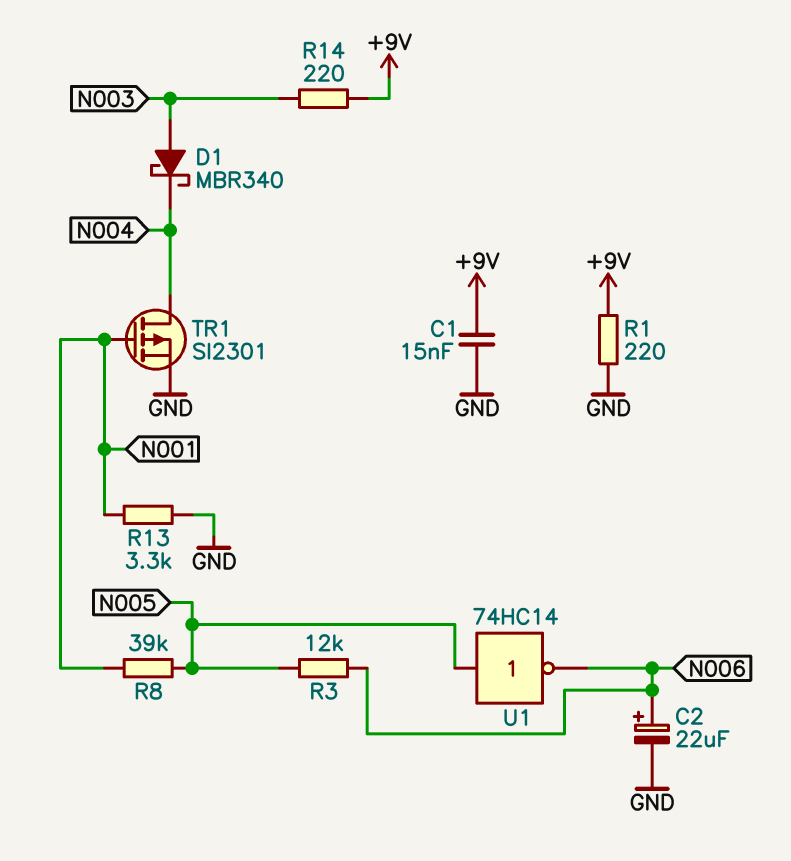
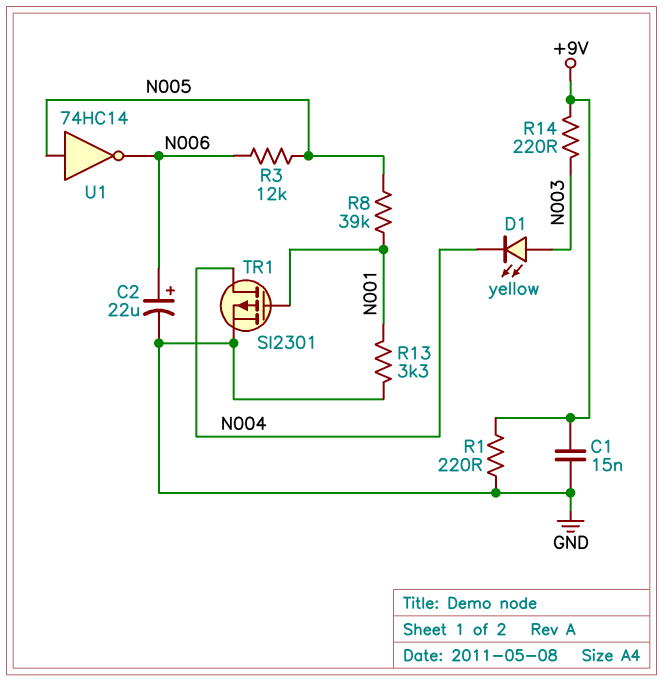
D1: schottky MBR340 (A N003, K N004) -> LED yellow (A N003, K N004)

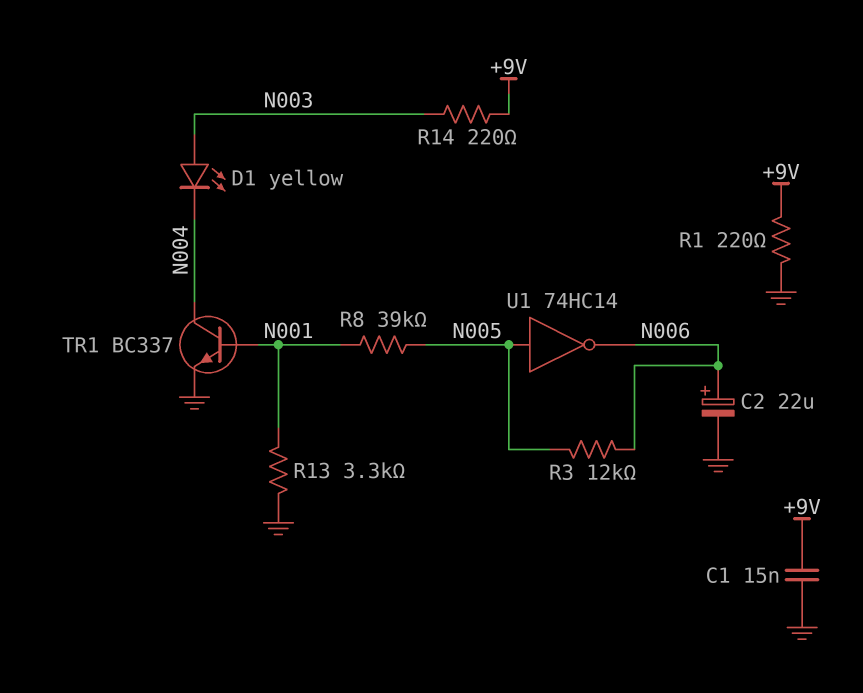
TR1: PMOS SI2301 (G N001, D N004, S GND) -> NPN BC337 (B N001, C N004, E GND)

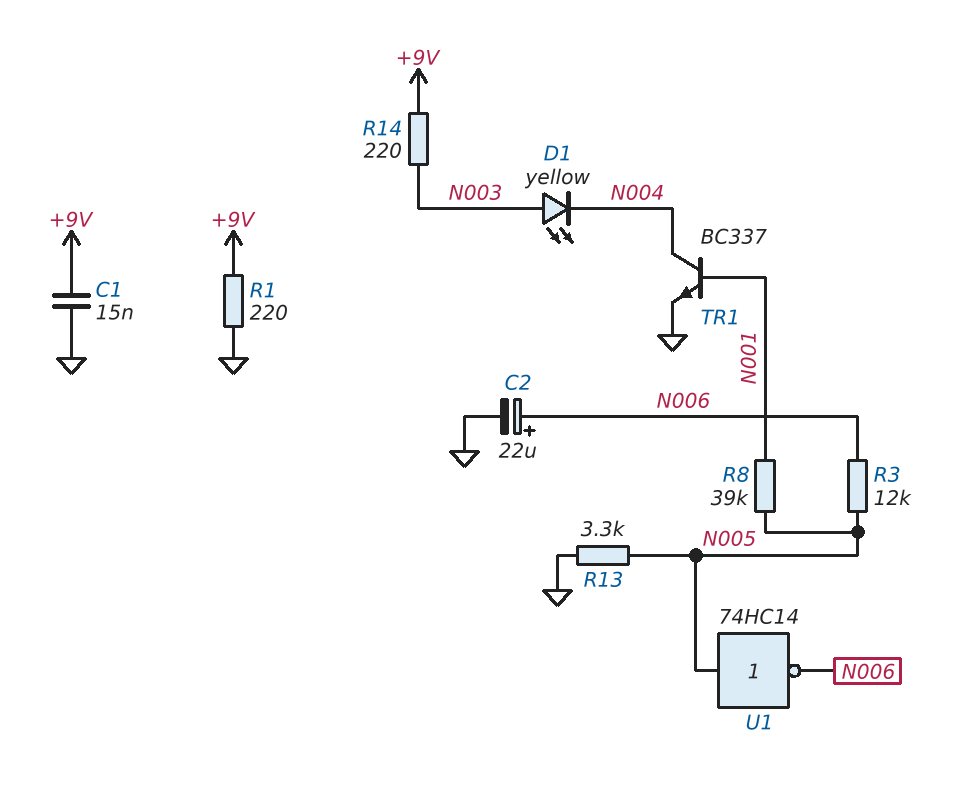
R13: 3.3k (GND, N001) -> 3.3k (GND, N005)

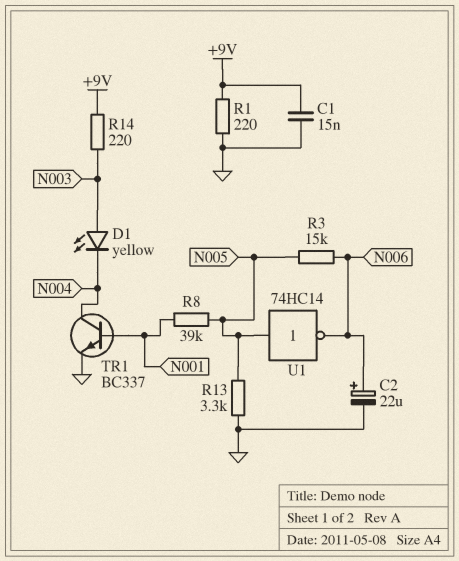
R3: 12k (N005, N006) -> 15k (N005, N006)

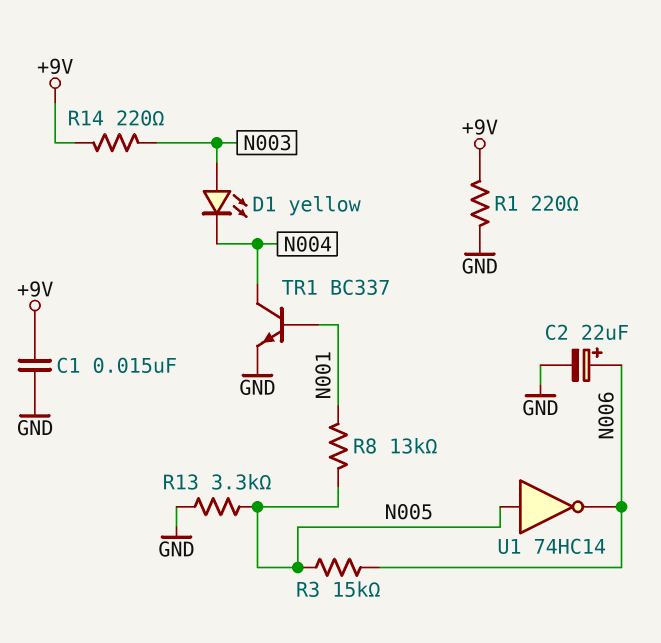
R8: 39k (N001, N005) -> 13k (N001, N005)

